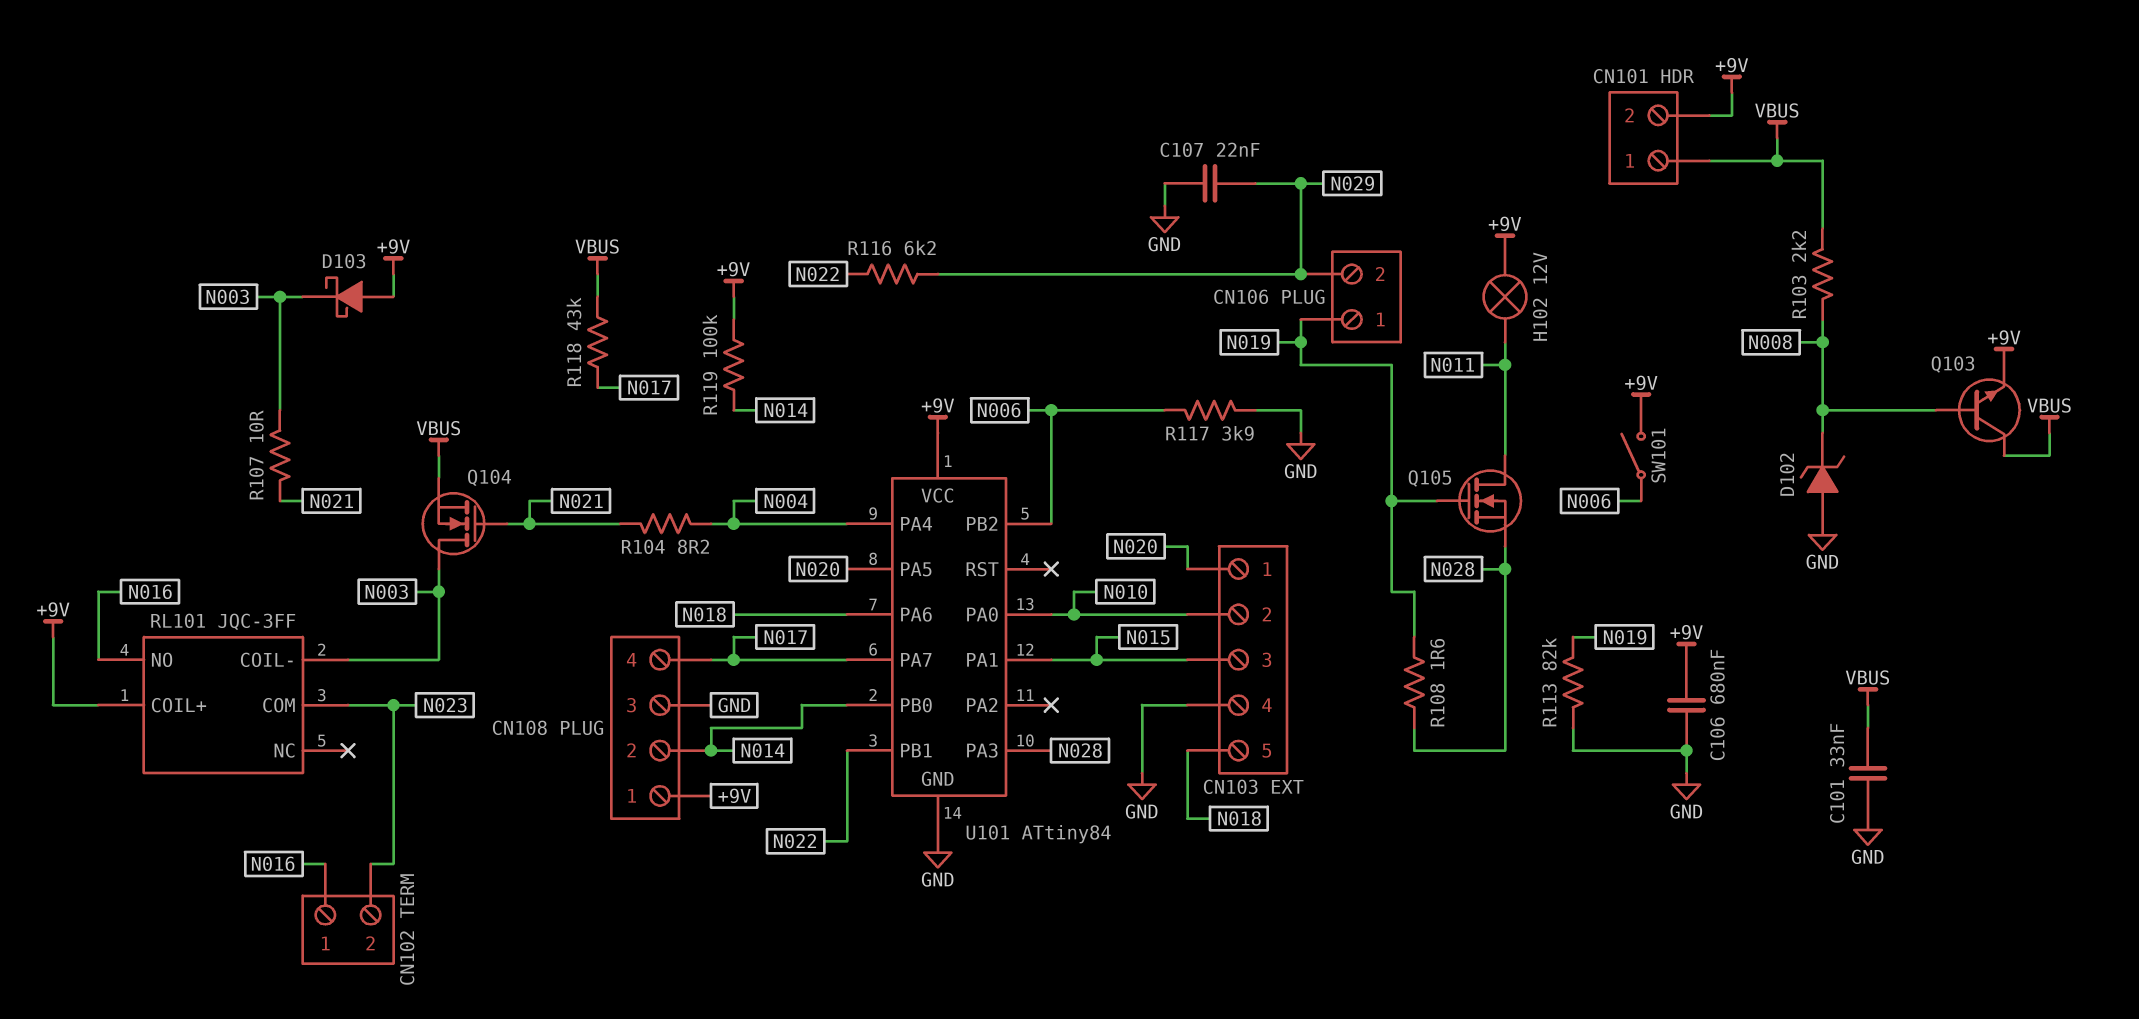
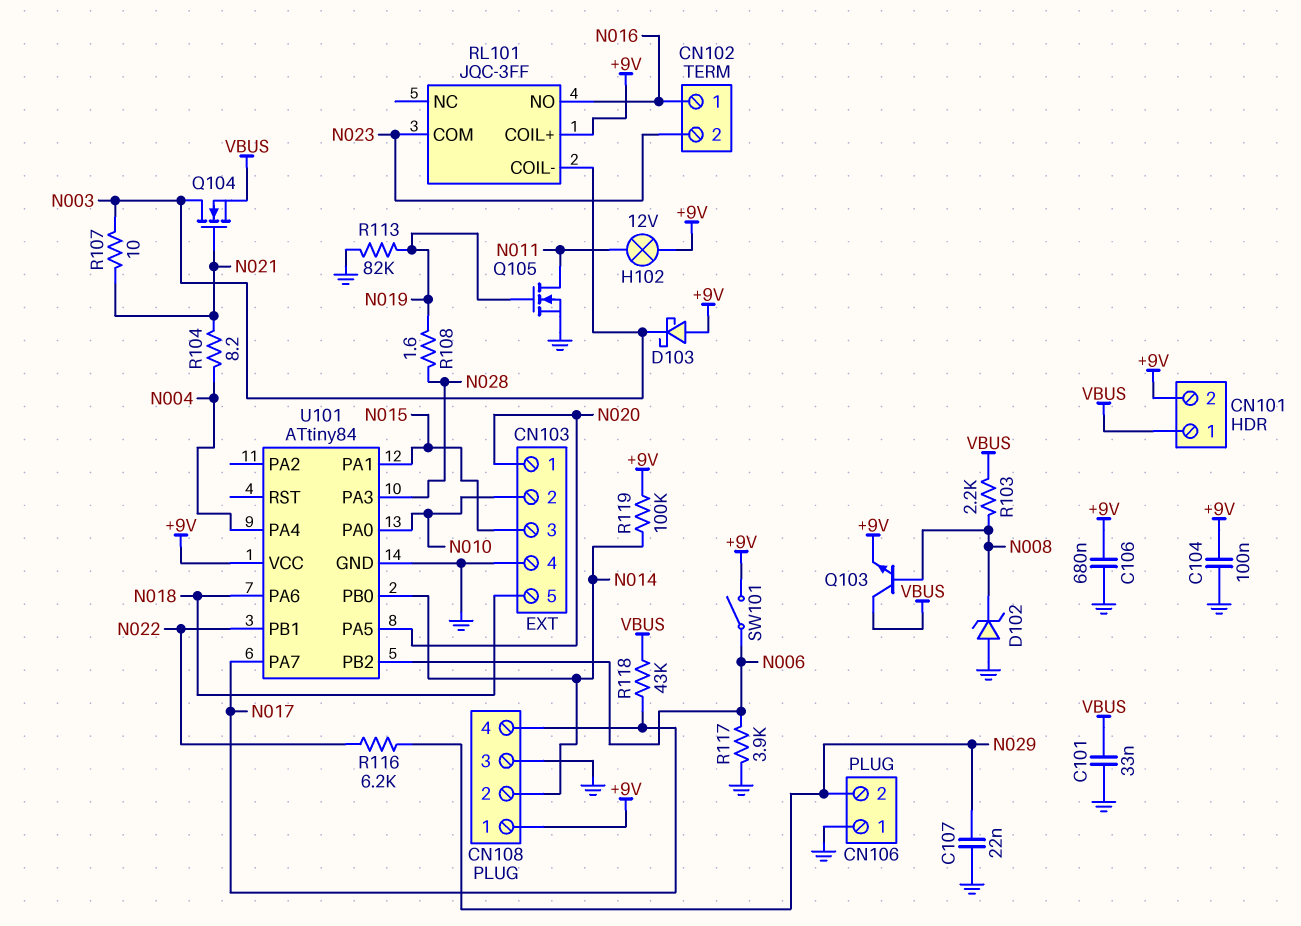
C104: none -> 100nF (+9V, GND)
CN106 pin 1: N019 -> GND
Q105: NMOS (G N019, D N011, S N028) -> NMOS (G N019, D N011, S GND)

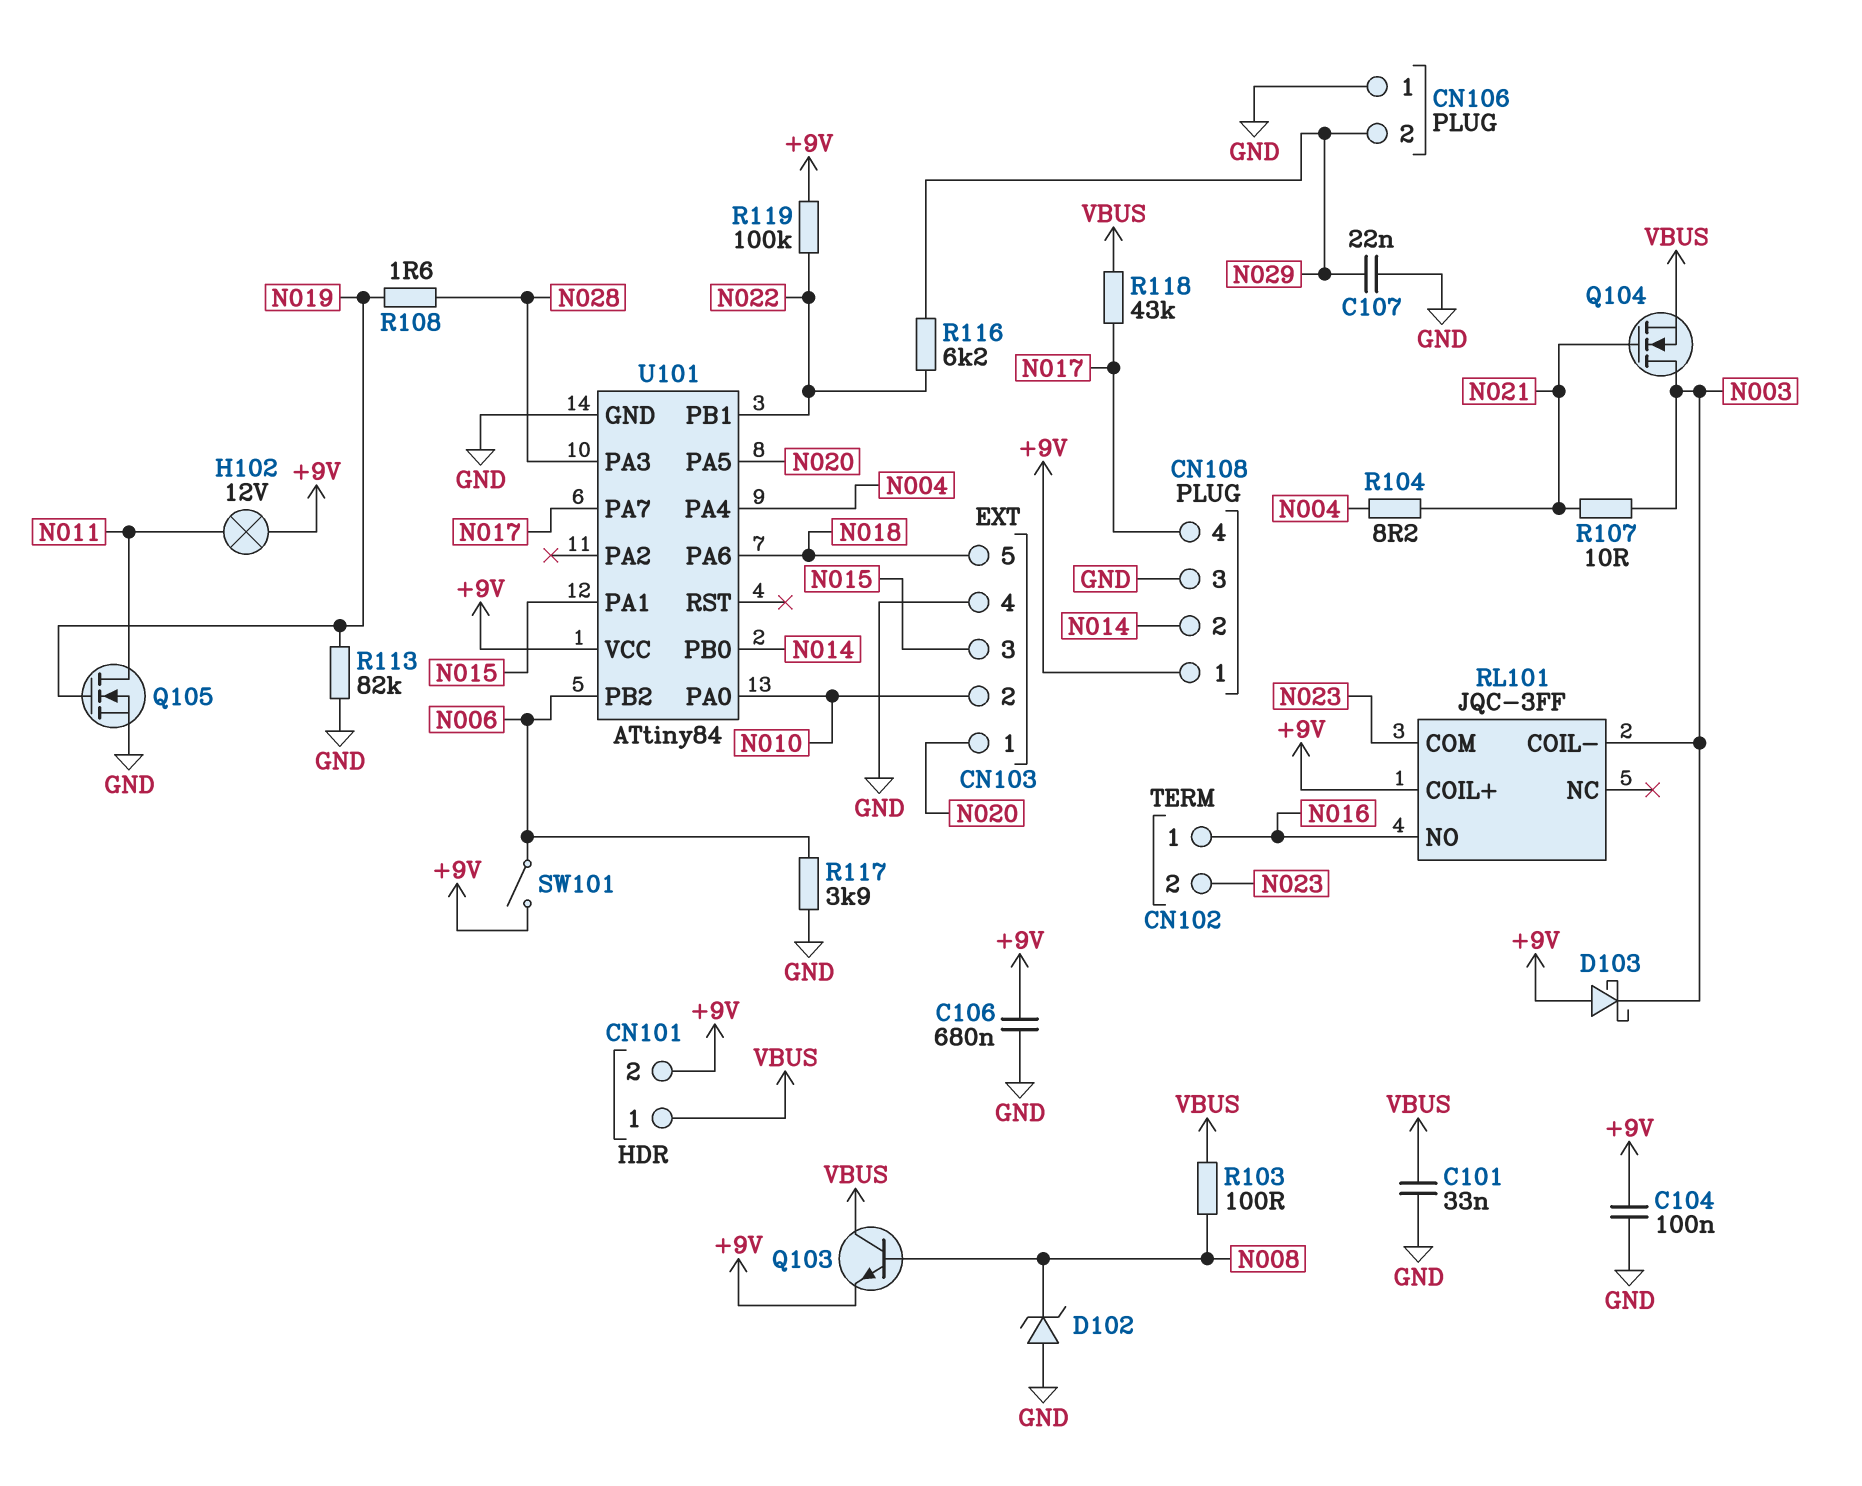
R103: 2.2k (N008, VBUS) -> 100 (N008, VBUS)
R119: 100k (+9V, N014) -> 100k (+9V, N022)

